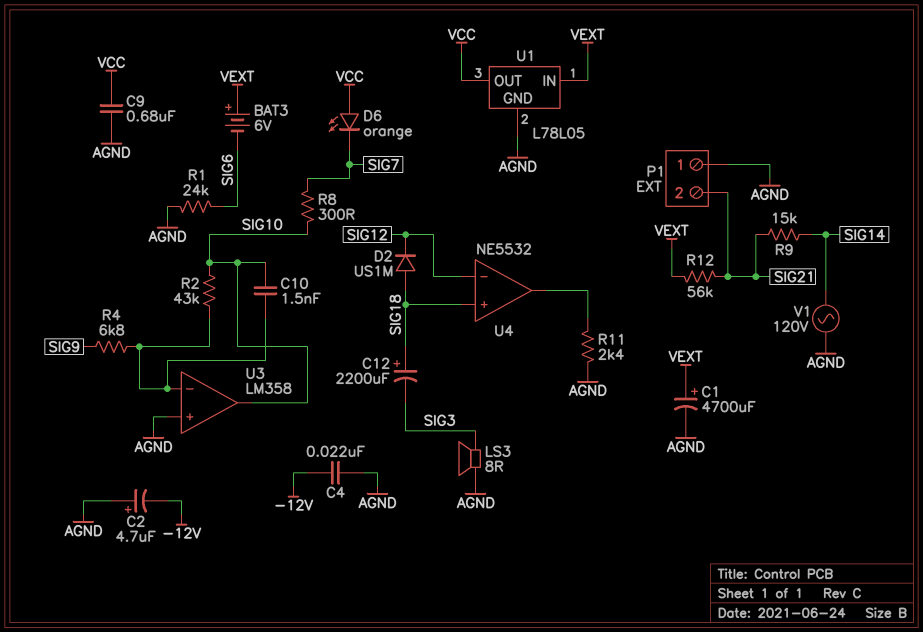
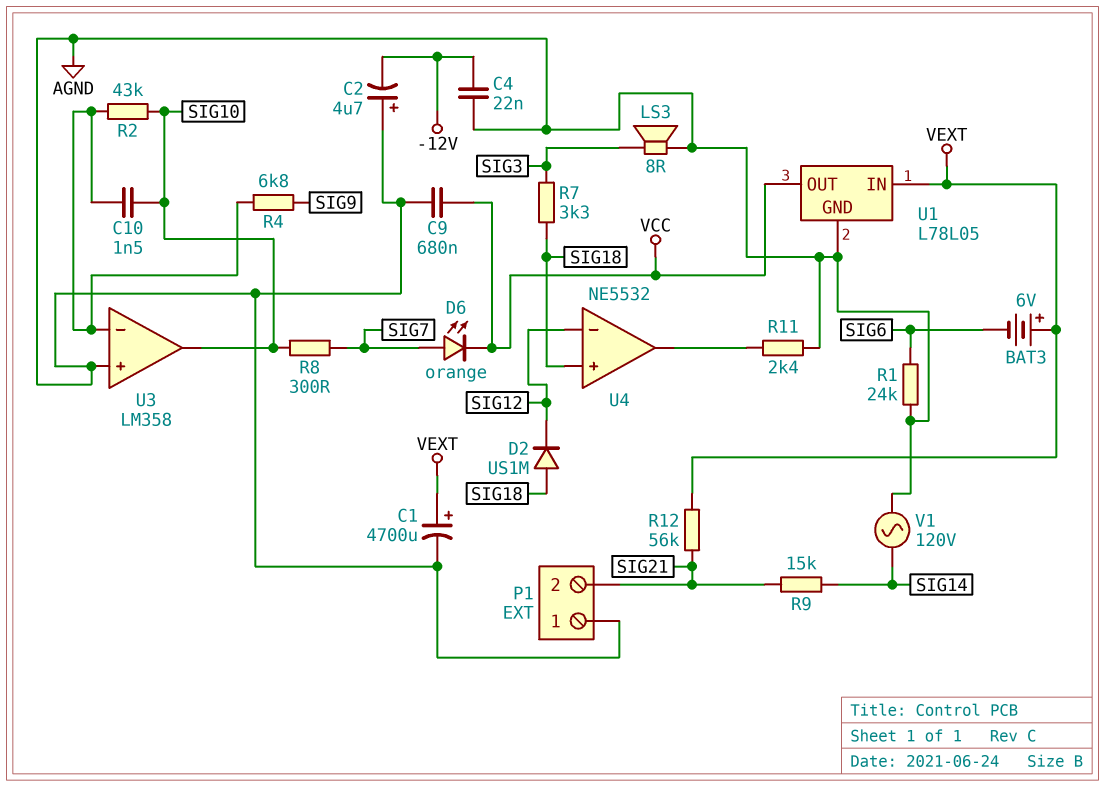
C12: 2200uF (plus SIG18, minus SIG3) -> none
D6: LED orange (A VCC, K SIG7) -> LED orange (A SIG7, K VCC)
R7: none -> 3.3k (SIG3, SIG18)

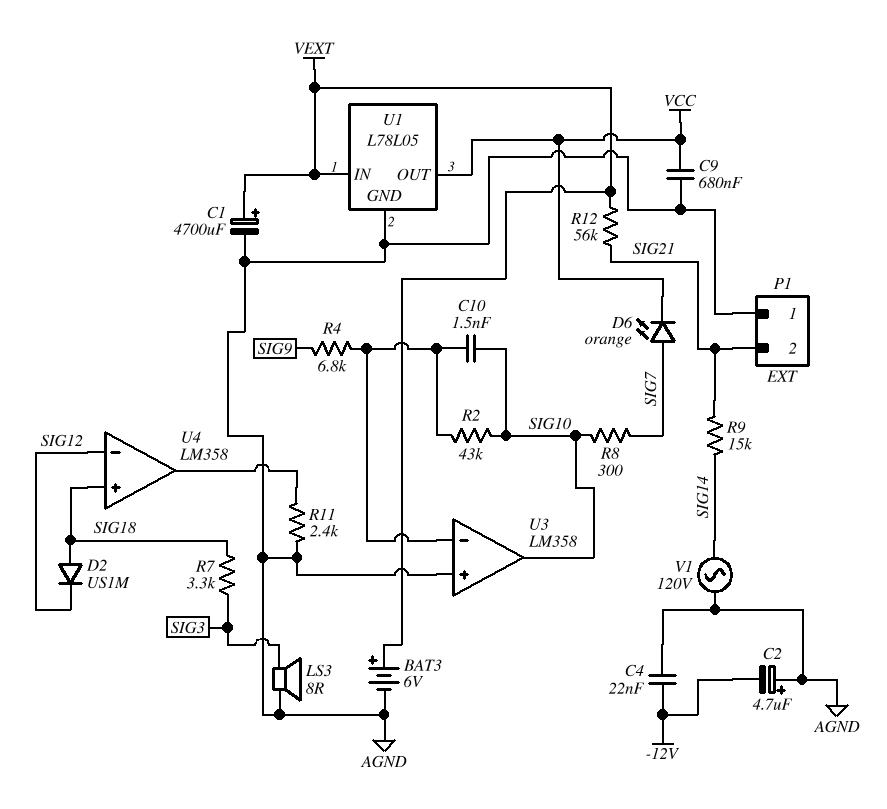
BAT3: 6V (plus VEXT, minus SIG6) -> 6V (plus VEXT, minus AGND)
R1: 24k (AGND, SIG6) -> none
U4: NE5532 -> LM358

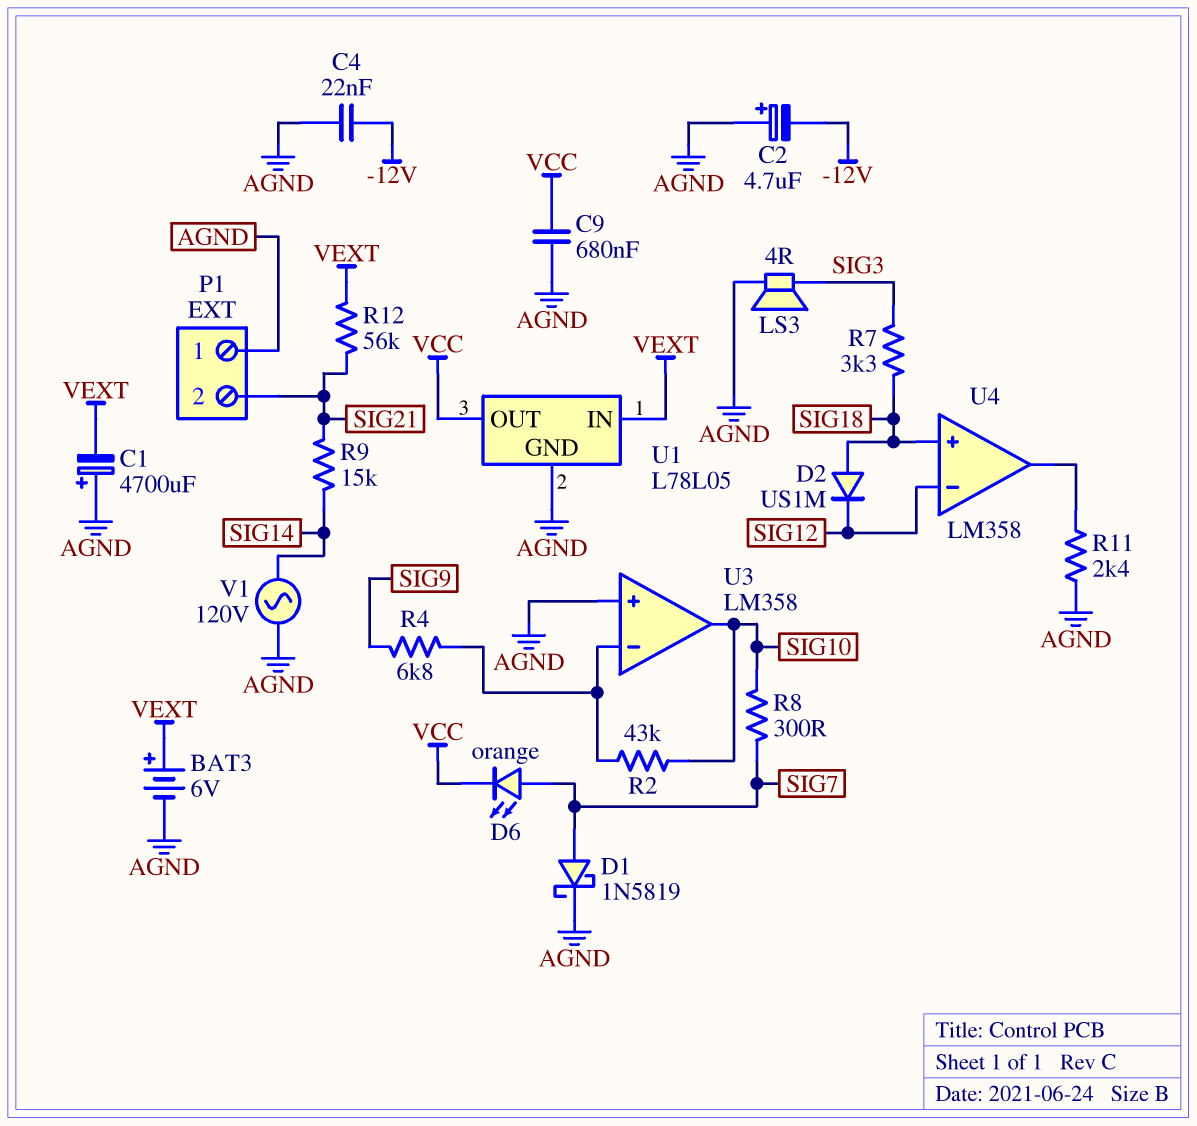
C1: 4700uF (plus VEXT, minus AGND) -> 4700uF (plus AGND, minus VEXT)
C10: 1.5nF (SIG10, U3/in-) -> none
D1: none -> schottky 1N5819 (A SIG7, K AGND)
LS3: speaker 8R (AGND, SIG3) -> speaker 4R (AGND, SIG3)

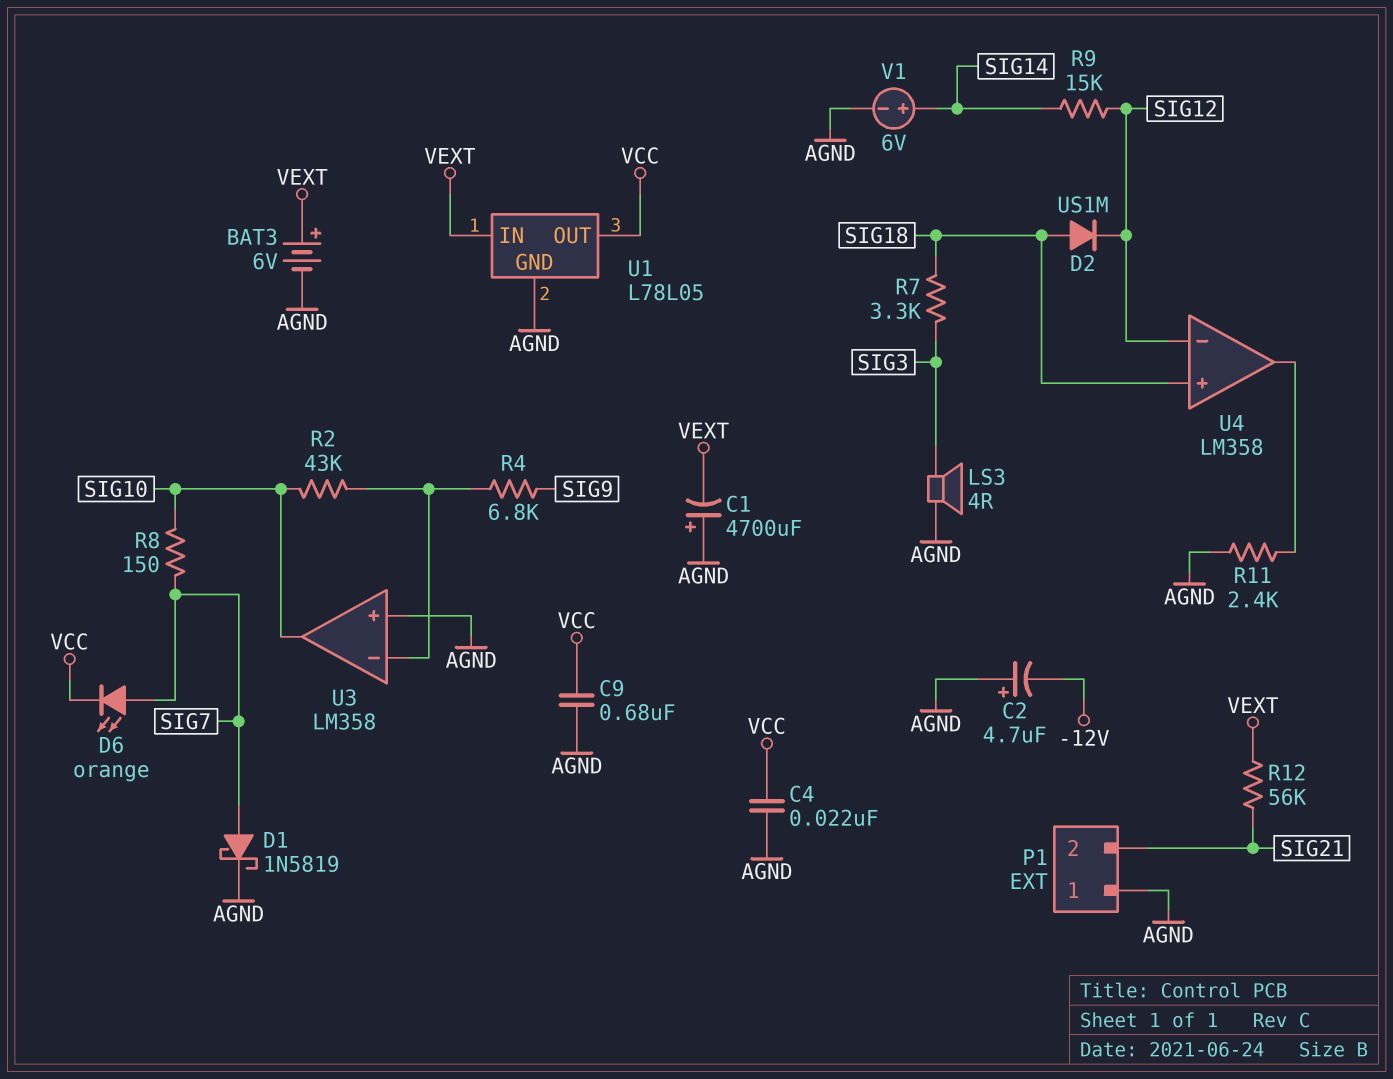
C4: 22nF (-12V, AGND) -> 22nF (AGND, VCC)
R8: 300 (SIG7, SIG10) -> 150 (SIG7, SIG10)
R9: 15k (SIG14, SIG21) -> 15k (SIG12, SIG14)
V1: AC 120V (AGND, SIG14) -> 6V (plus SIG14, minus AGND)

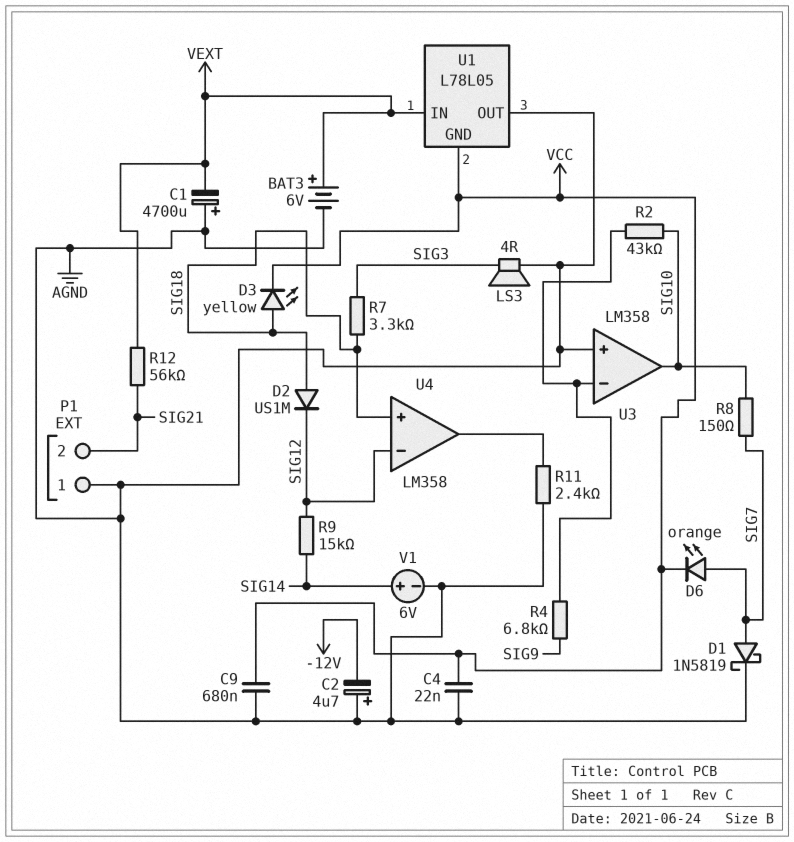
D3: none -> LED yellow (A SIG18, K VCC)
U1 pin GND: AGND -> VCC
U1 pin OUT: VCC -> AGND

